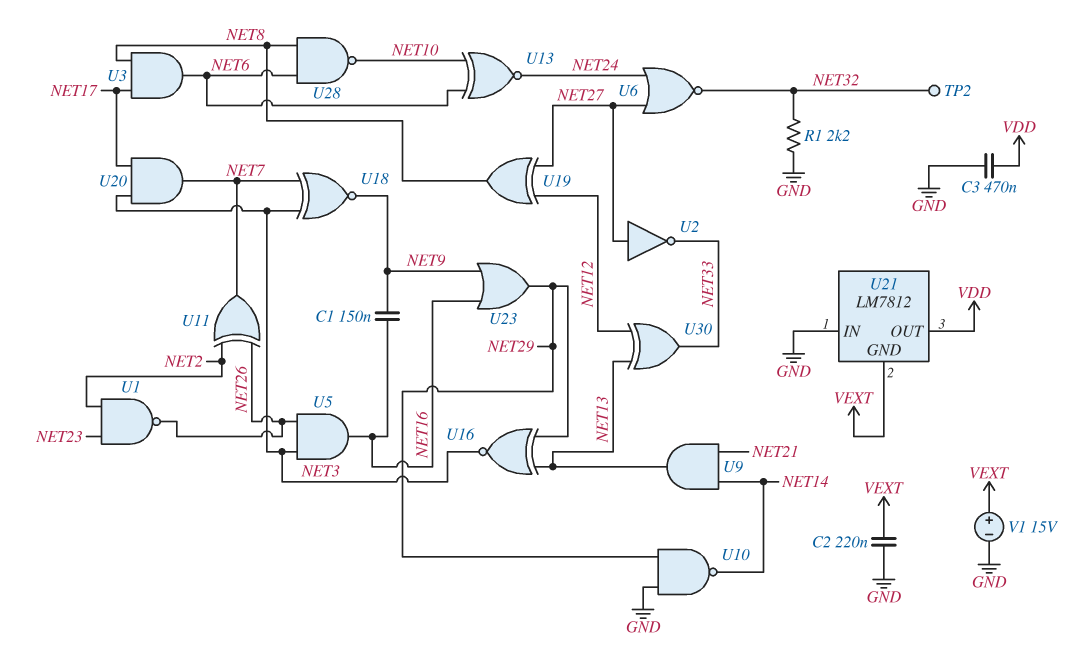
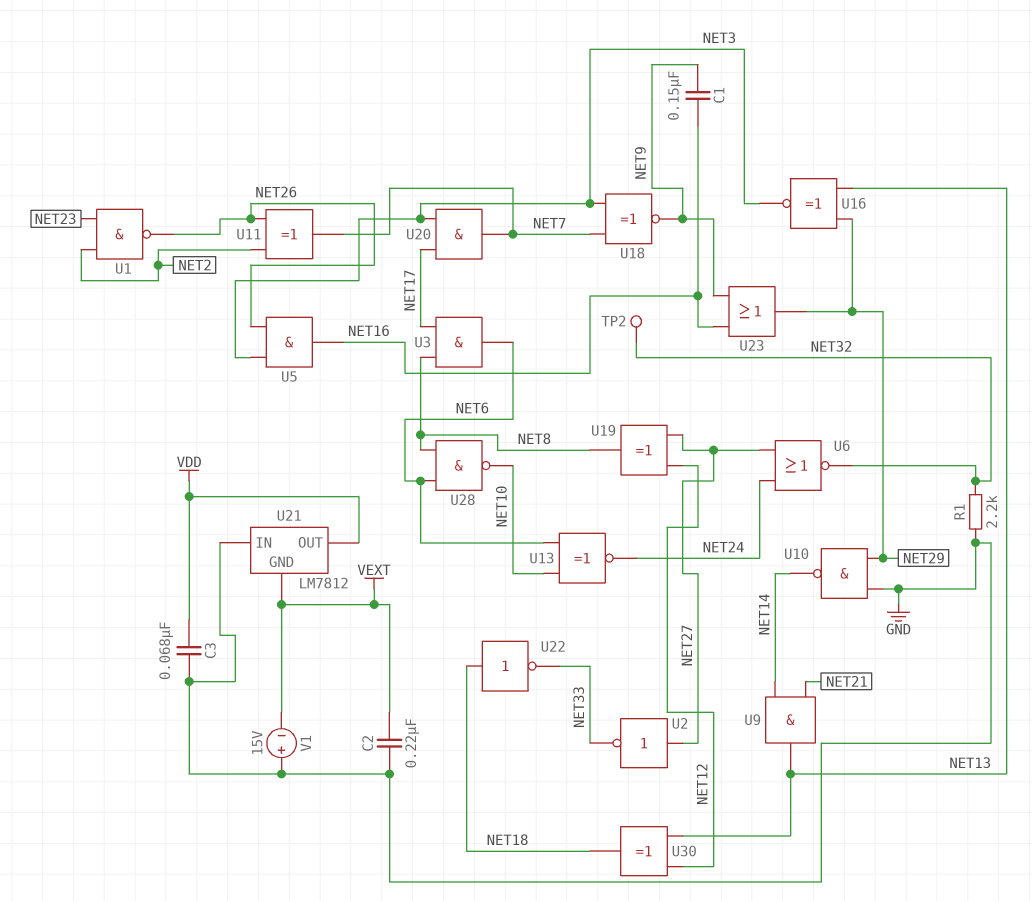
C3: 470nF (GND, VDD) -> 68nF (GND, VDD)
U22: none -> NOT (in NET18, out NET33)
U30: XOR (in NET12, in NET13, out NET33) -> XOR (in NET12, in NET13, out NET18)
V1: 15V (plus VEXT, minus GND) -> 15V (plus GND, minus VEXT)

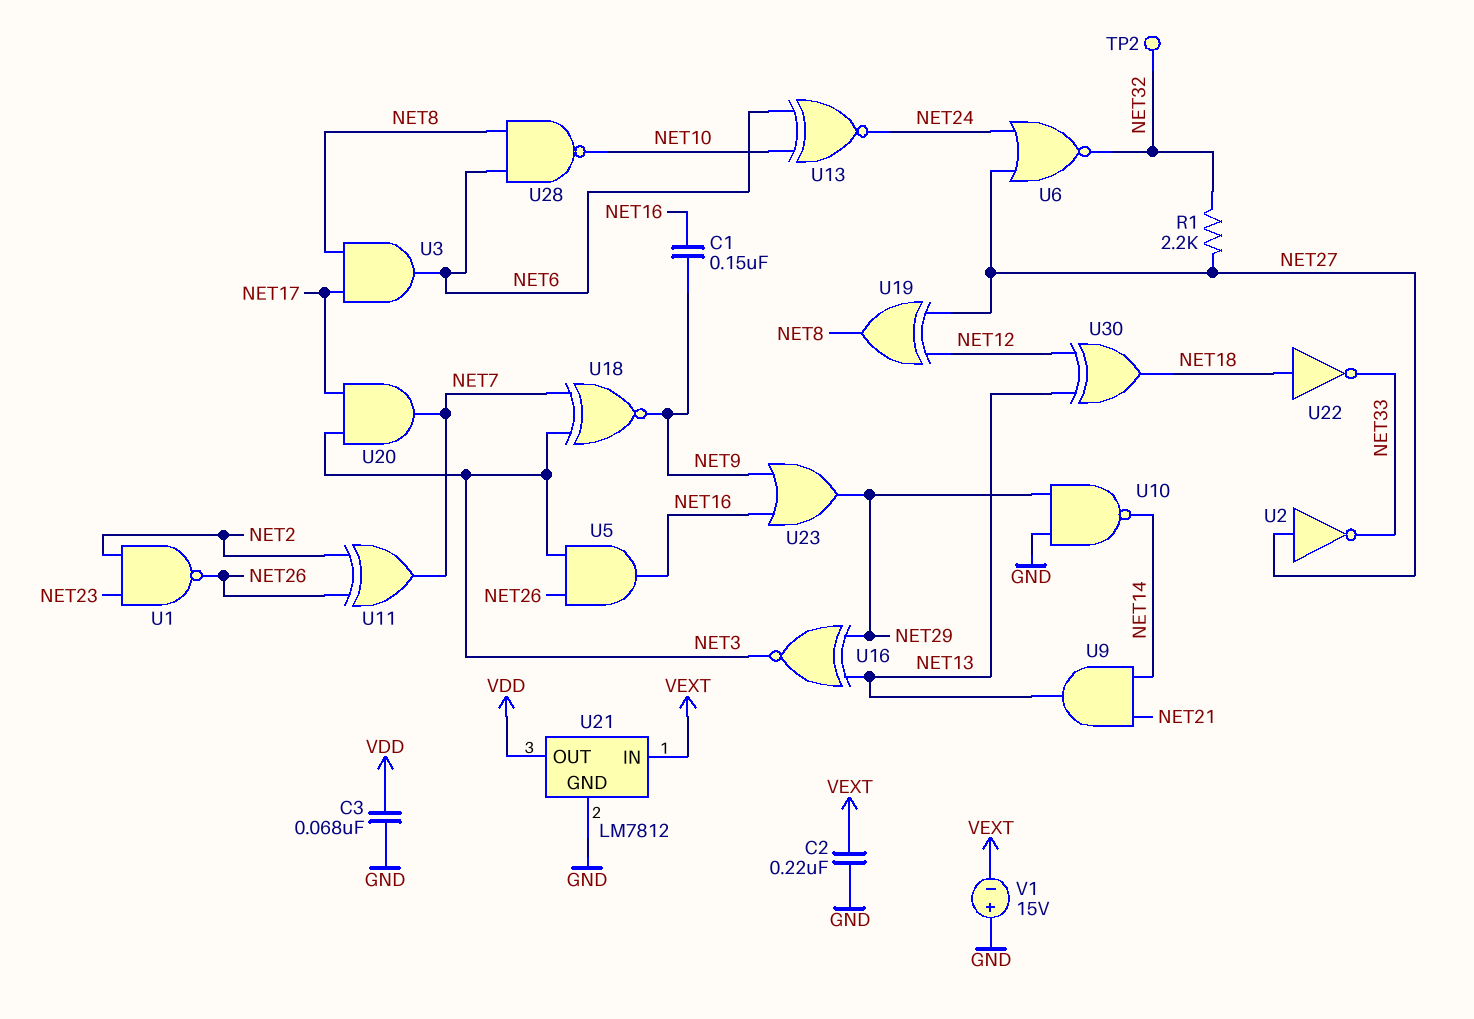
R1: 2.2k (GND, NET32) -> 2.2k (NET27, NET32)
U21 pin GND: VEXT -> GND
U21 pin IN: GND -> VEXT

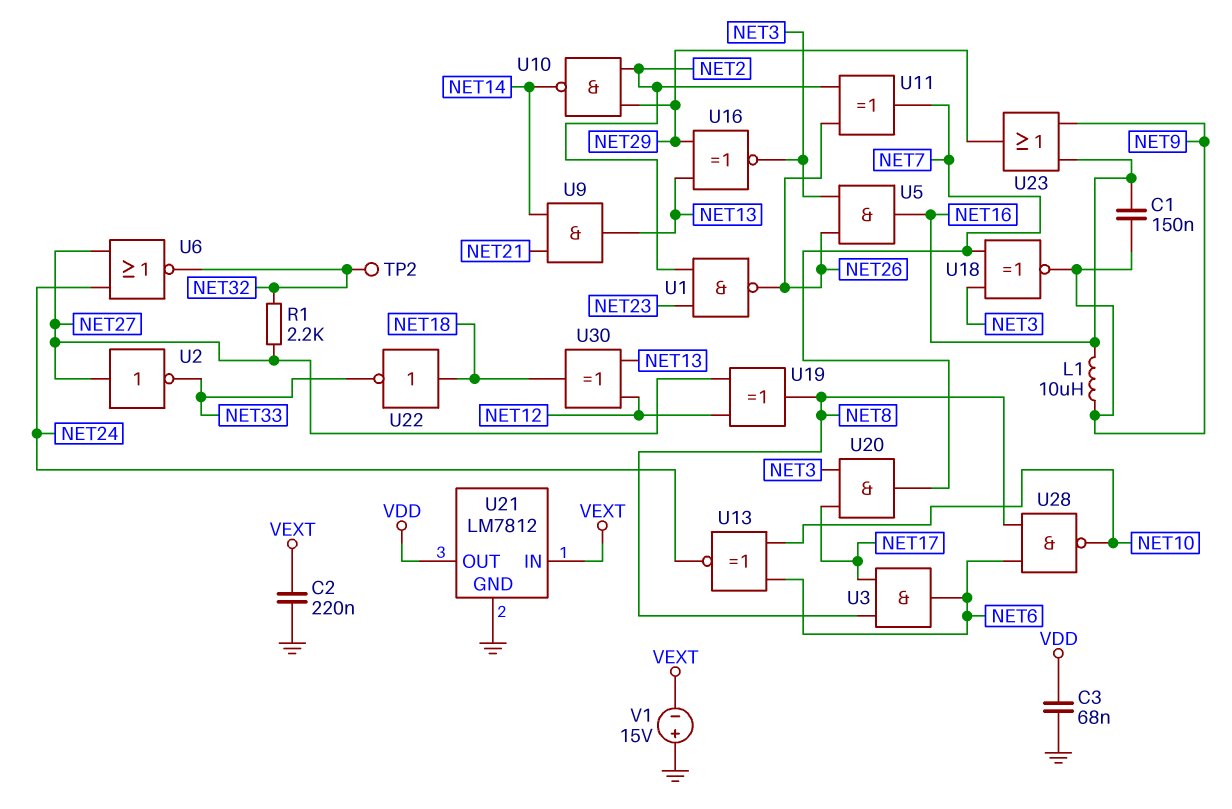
L1: none -> 10uH (NET9, NET16)
U10: NAND (in GND, in NET29, out NET14) -> NAND (in NET2, in NET29, out NET14)

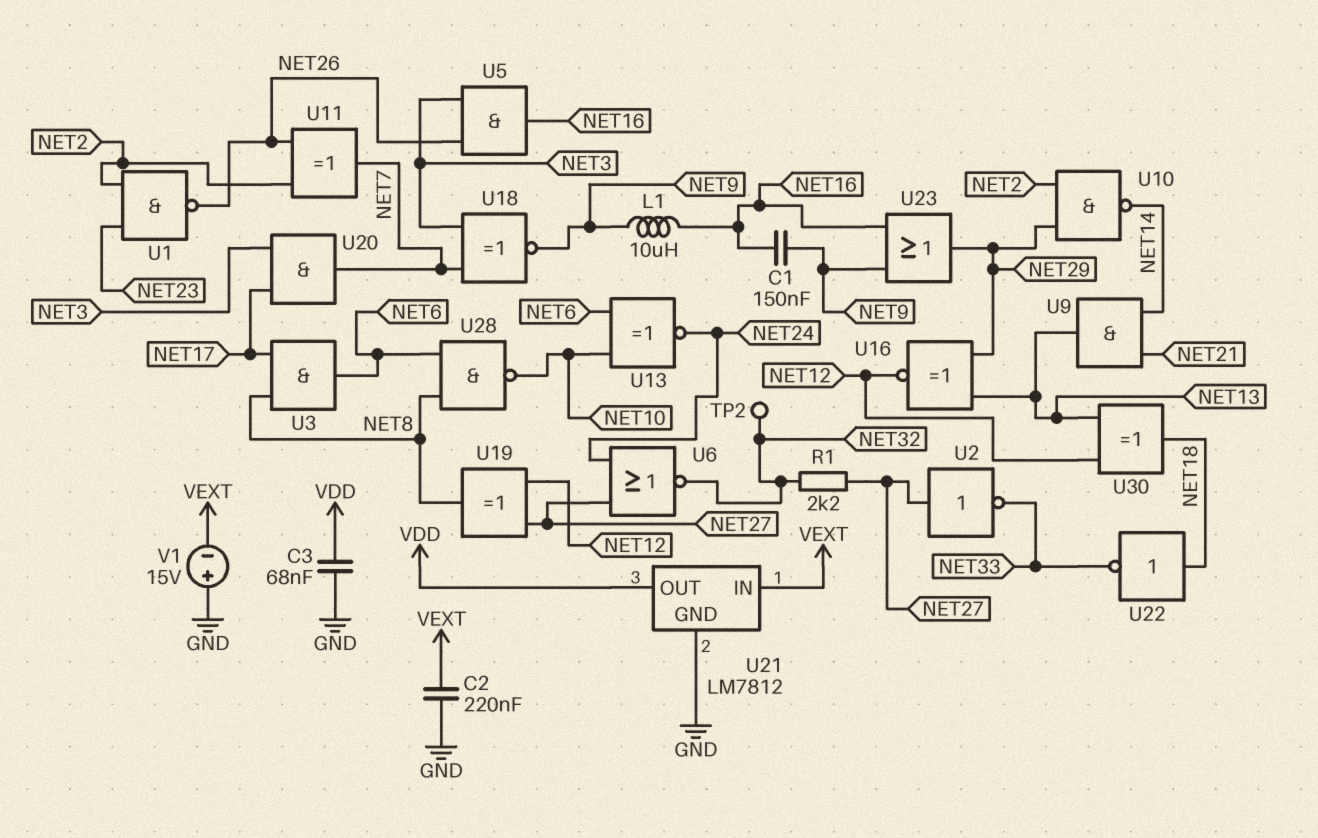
U16: XNOR (in NET13, in NET29, out NET3) -> XNOR (in NET13, in NET29, out NET12)

